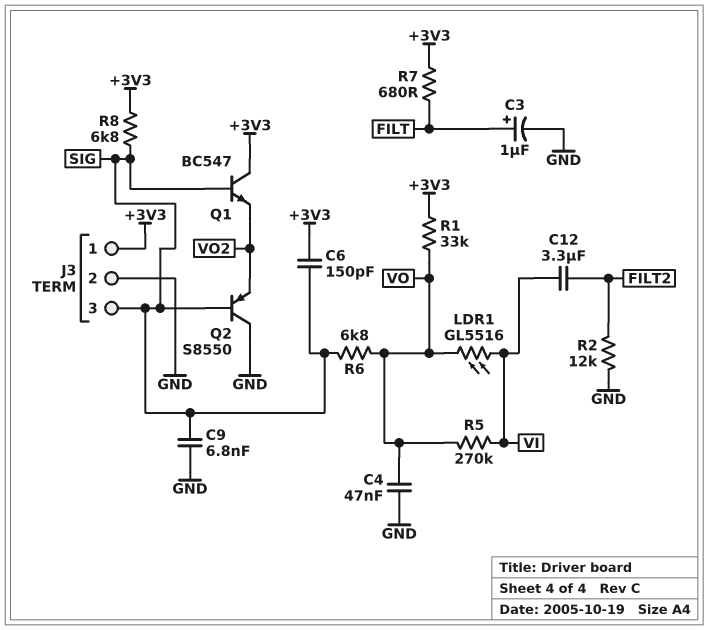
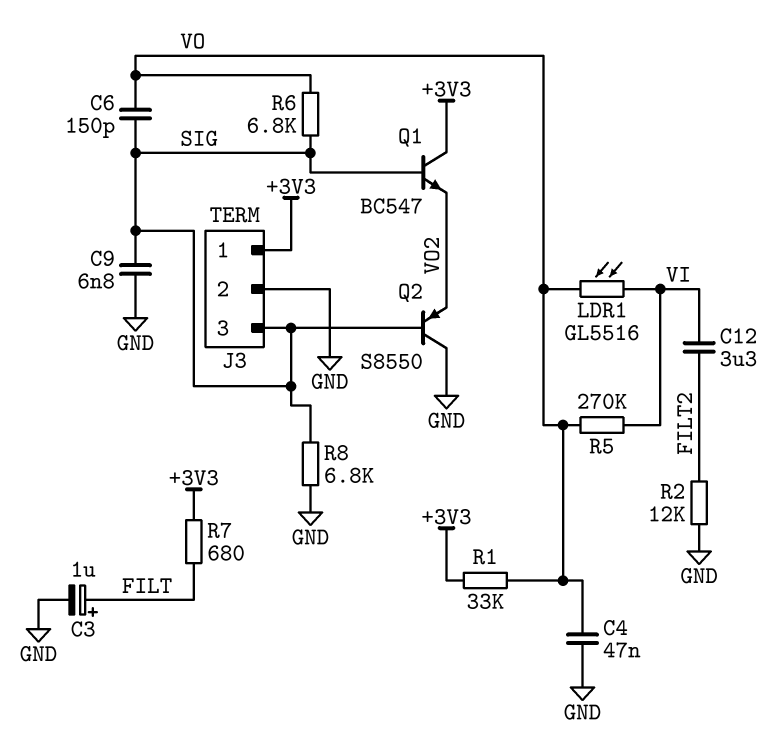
C6: 150pF (+3V3, SIG) -> 150pF (SIG, VO)
R8: 6.8k (+3V3, SIG) -> 6.8k (GND, SIG)

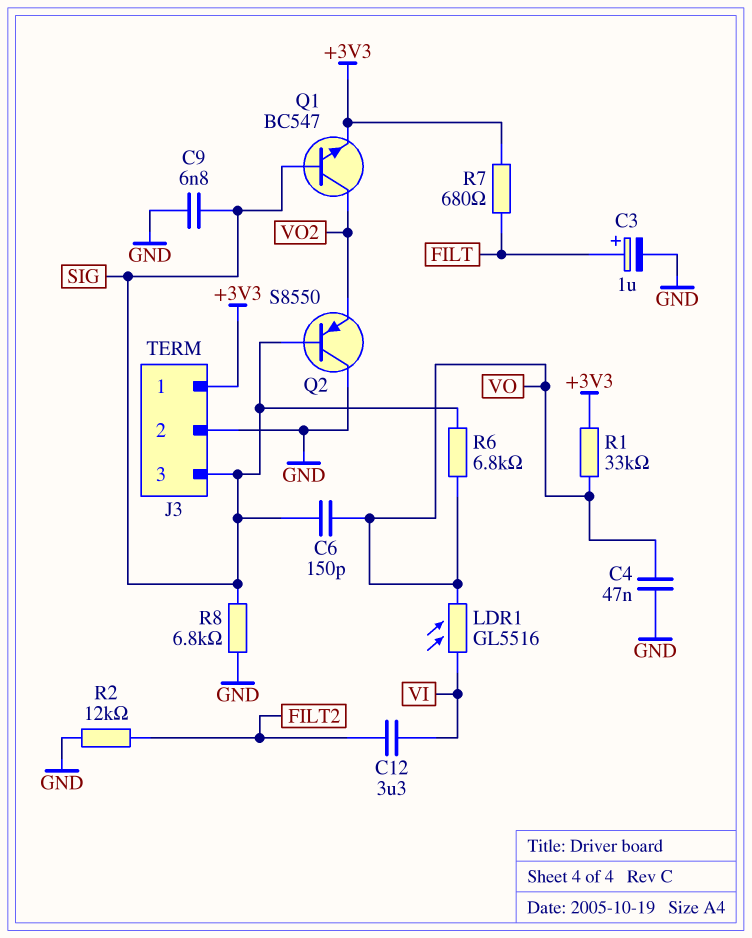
Q1: NPN BC547 (B SIG, C +3V3, E VO2) -> NPN BC547 (B SIG, C VO2, E +3V3)
R5: 270k (VI, VO) -> none

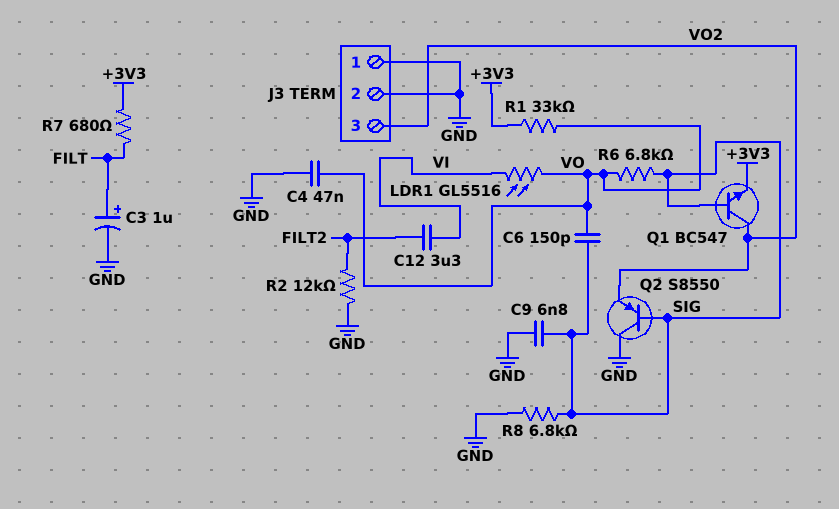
J3 pin 1: +3V3 -> GND
J3 pin 3: SIG -> VO2

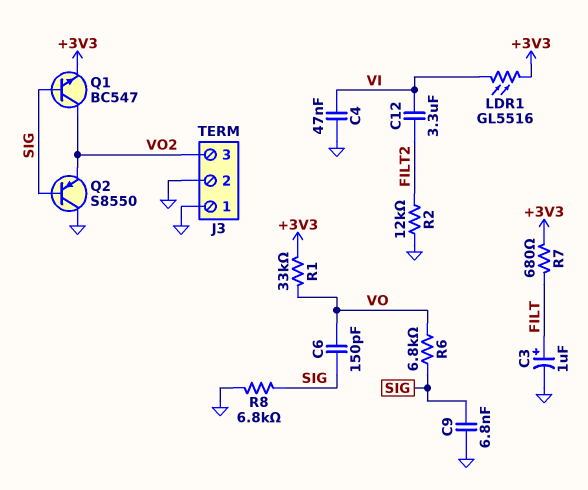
C4: 47nF (GND, VO) -> 47nF (GND, VI)
LDR1: GL5516 (VI, VO) -> GL5516 (+3V3, VI)

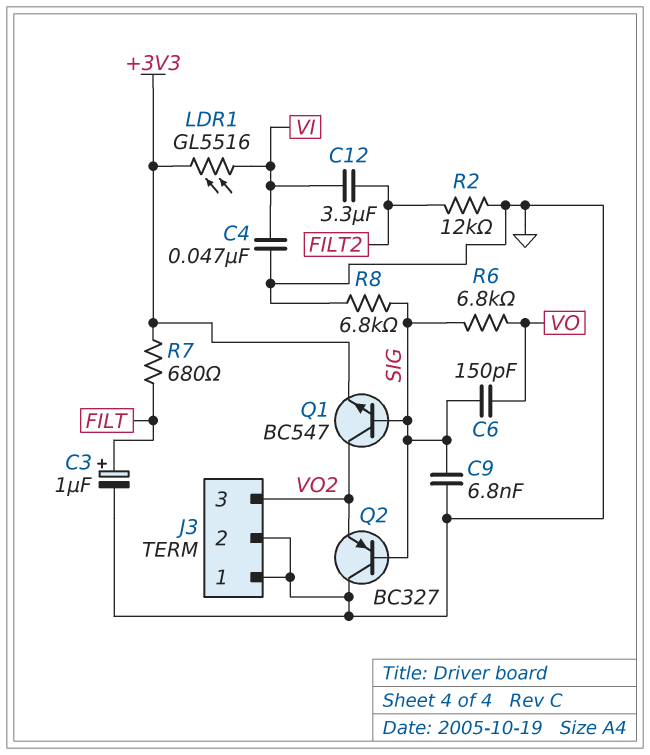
Q2: PNP S8550 (B SIG, C GND, E VO2) -> PNP BC327 (B SIG, C GND, E VO2)
R1: 33k (+3V3, VO) -> none

